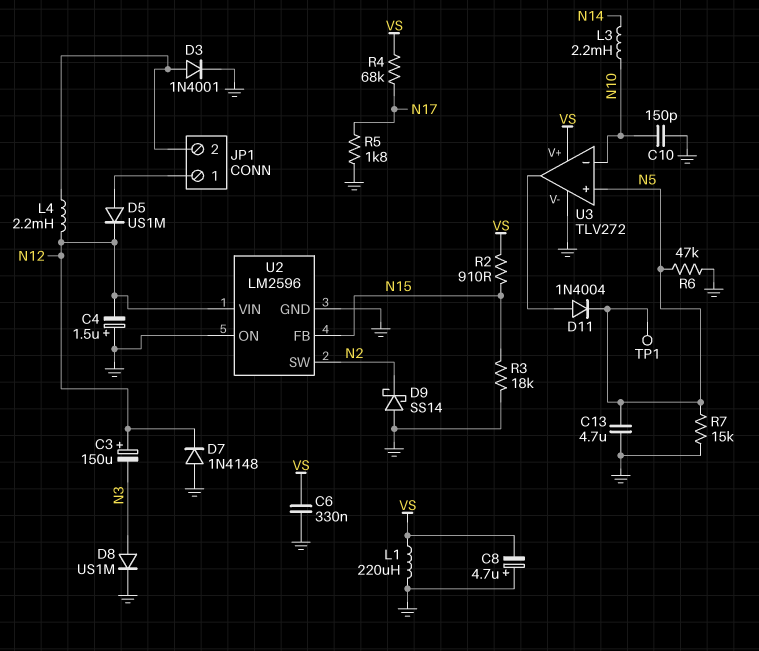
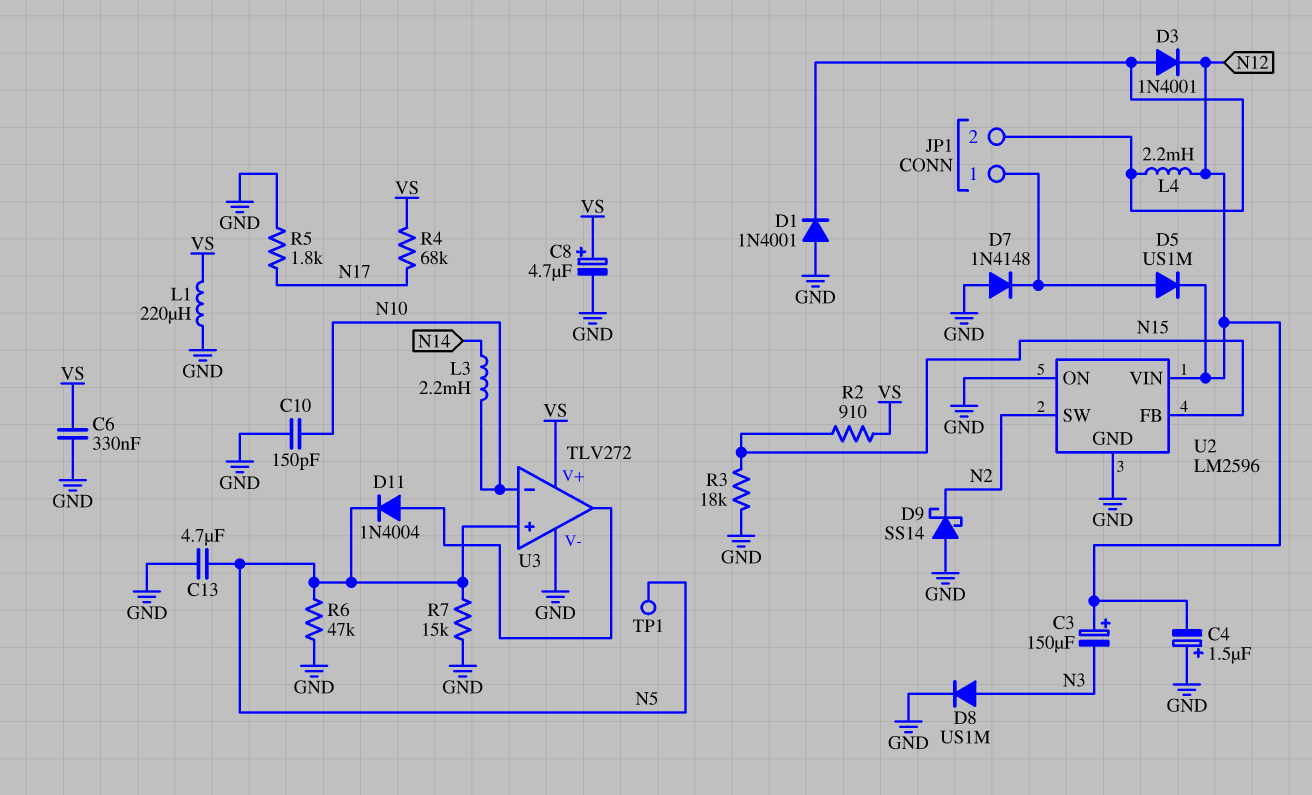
C8: 4.7uF (plus GND, minus VS) -> 4.7uF (plus VS, minus GND)
D1: none -> diode 1N4001 (A GND, K JP1/2)
D3: diode 1N4001 (A JP1/2, K GND) -> diode 1N4001 (A JP1/2, K N12)
D7: diode 1N4148 (A GND, K N12) -> diode 1N4148 (A GND, K JP1/1)

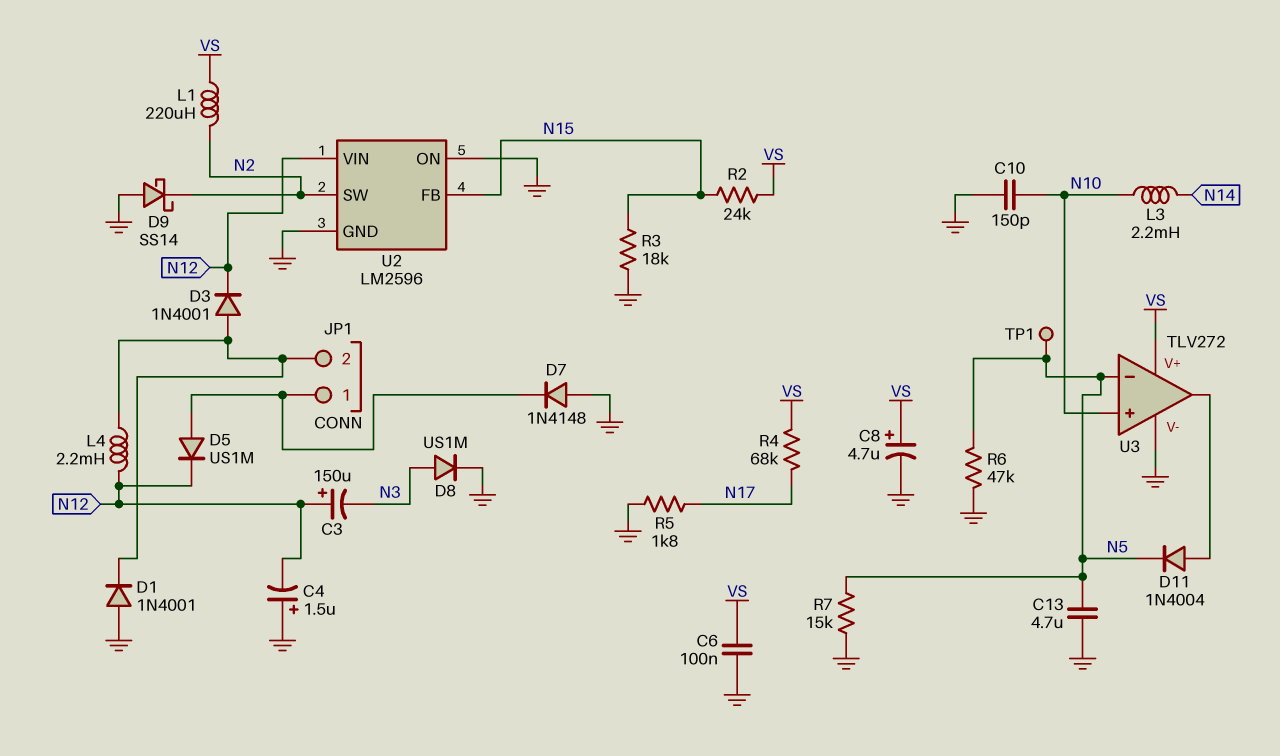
C6: 330nF (GND, VS) -> 100nF (GND, VS)
L1: 220uH (GND, VS) -> 220uH (N2, VS)
R2: 910 (N15, VS) -> 24k (N15, VS)
U3 pin in+: N5 -> N10
U3 pin in-: N10 -> N5

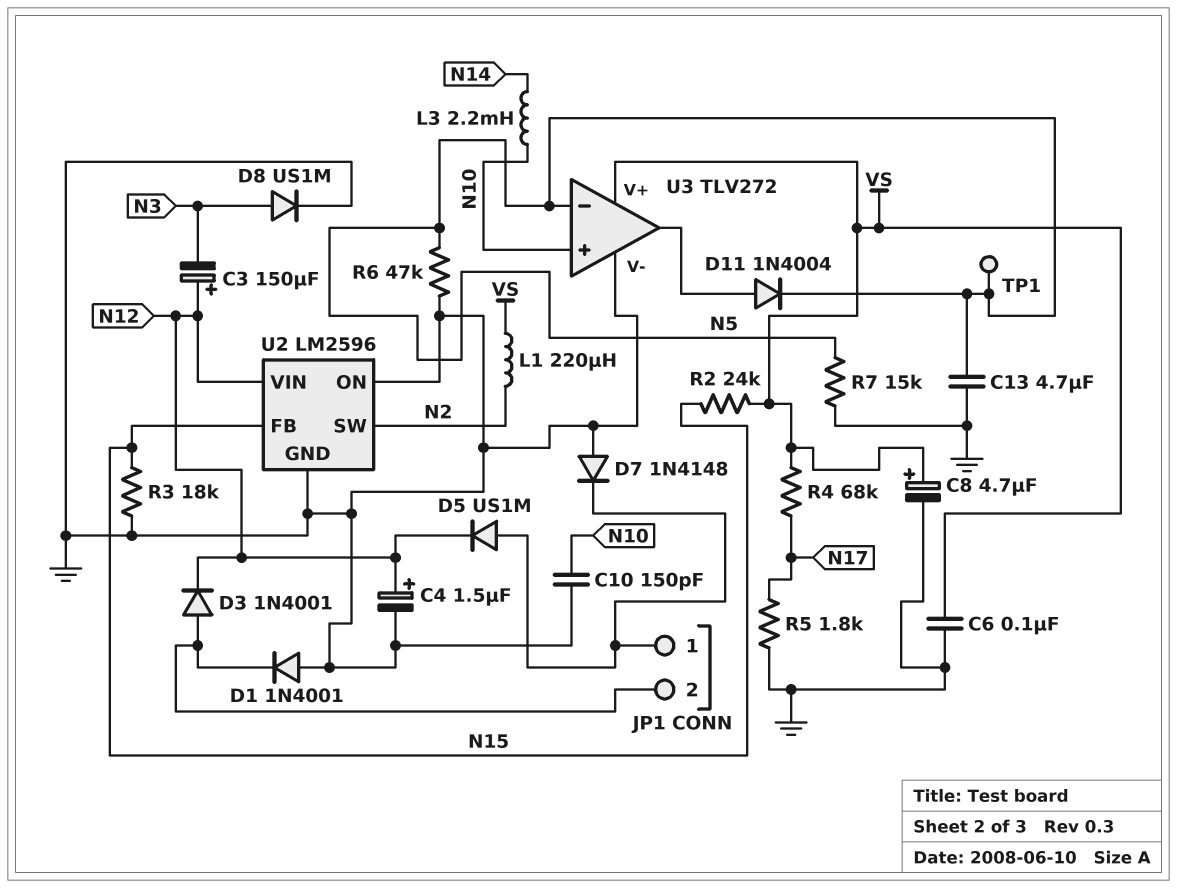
C4: 1.5uF (plus GND, minus N12) -> 1.5uF (plus N12, minus GND)
D9: schottky SS14 (A GND, K N2) -> none
L4: 2.2mH (JP1/2, N12) -> none

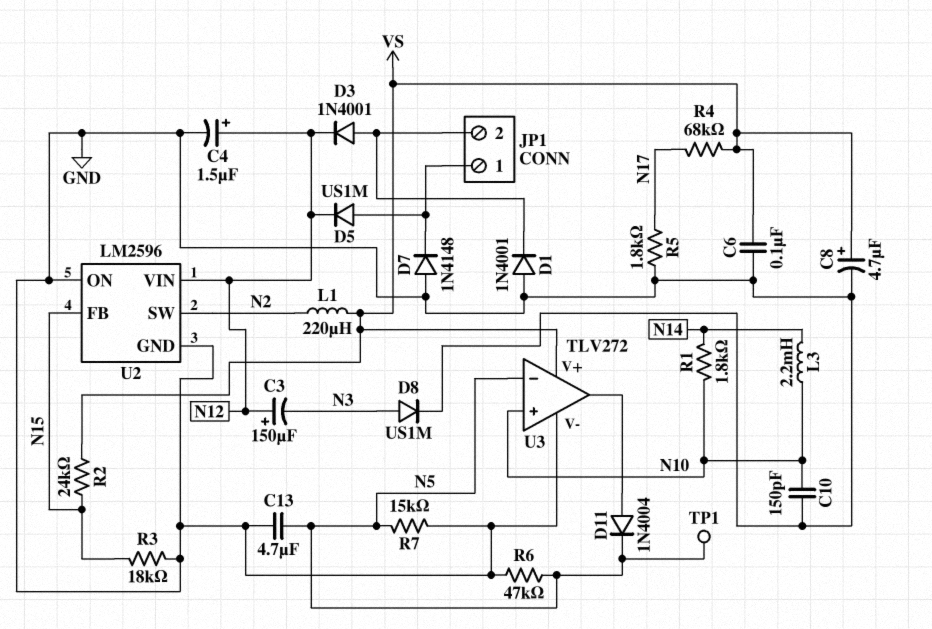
R1: none -> 1.8k (N10, N14)

